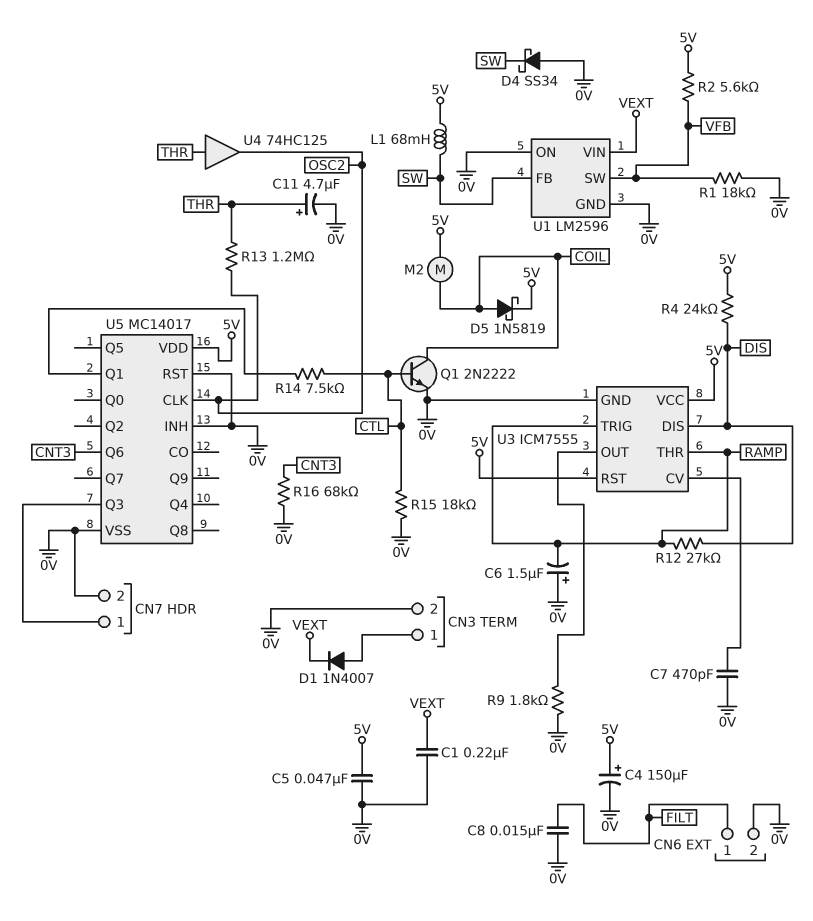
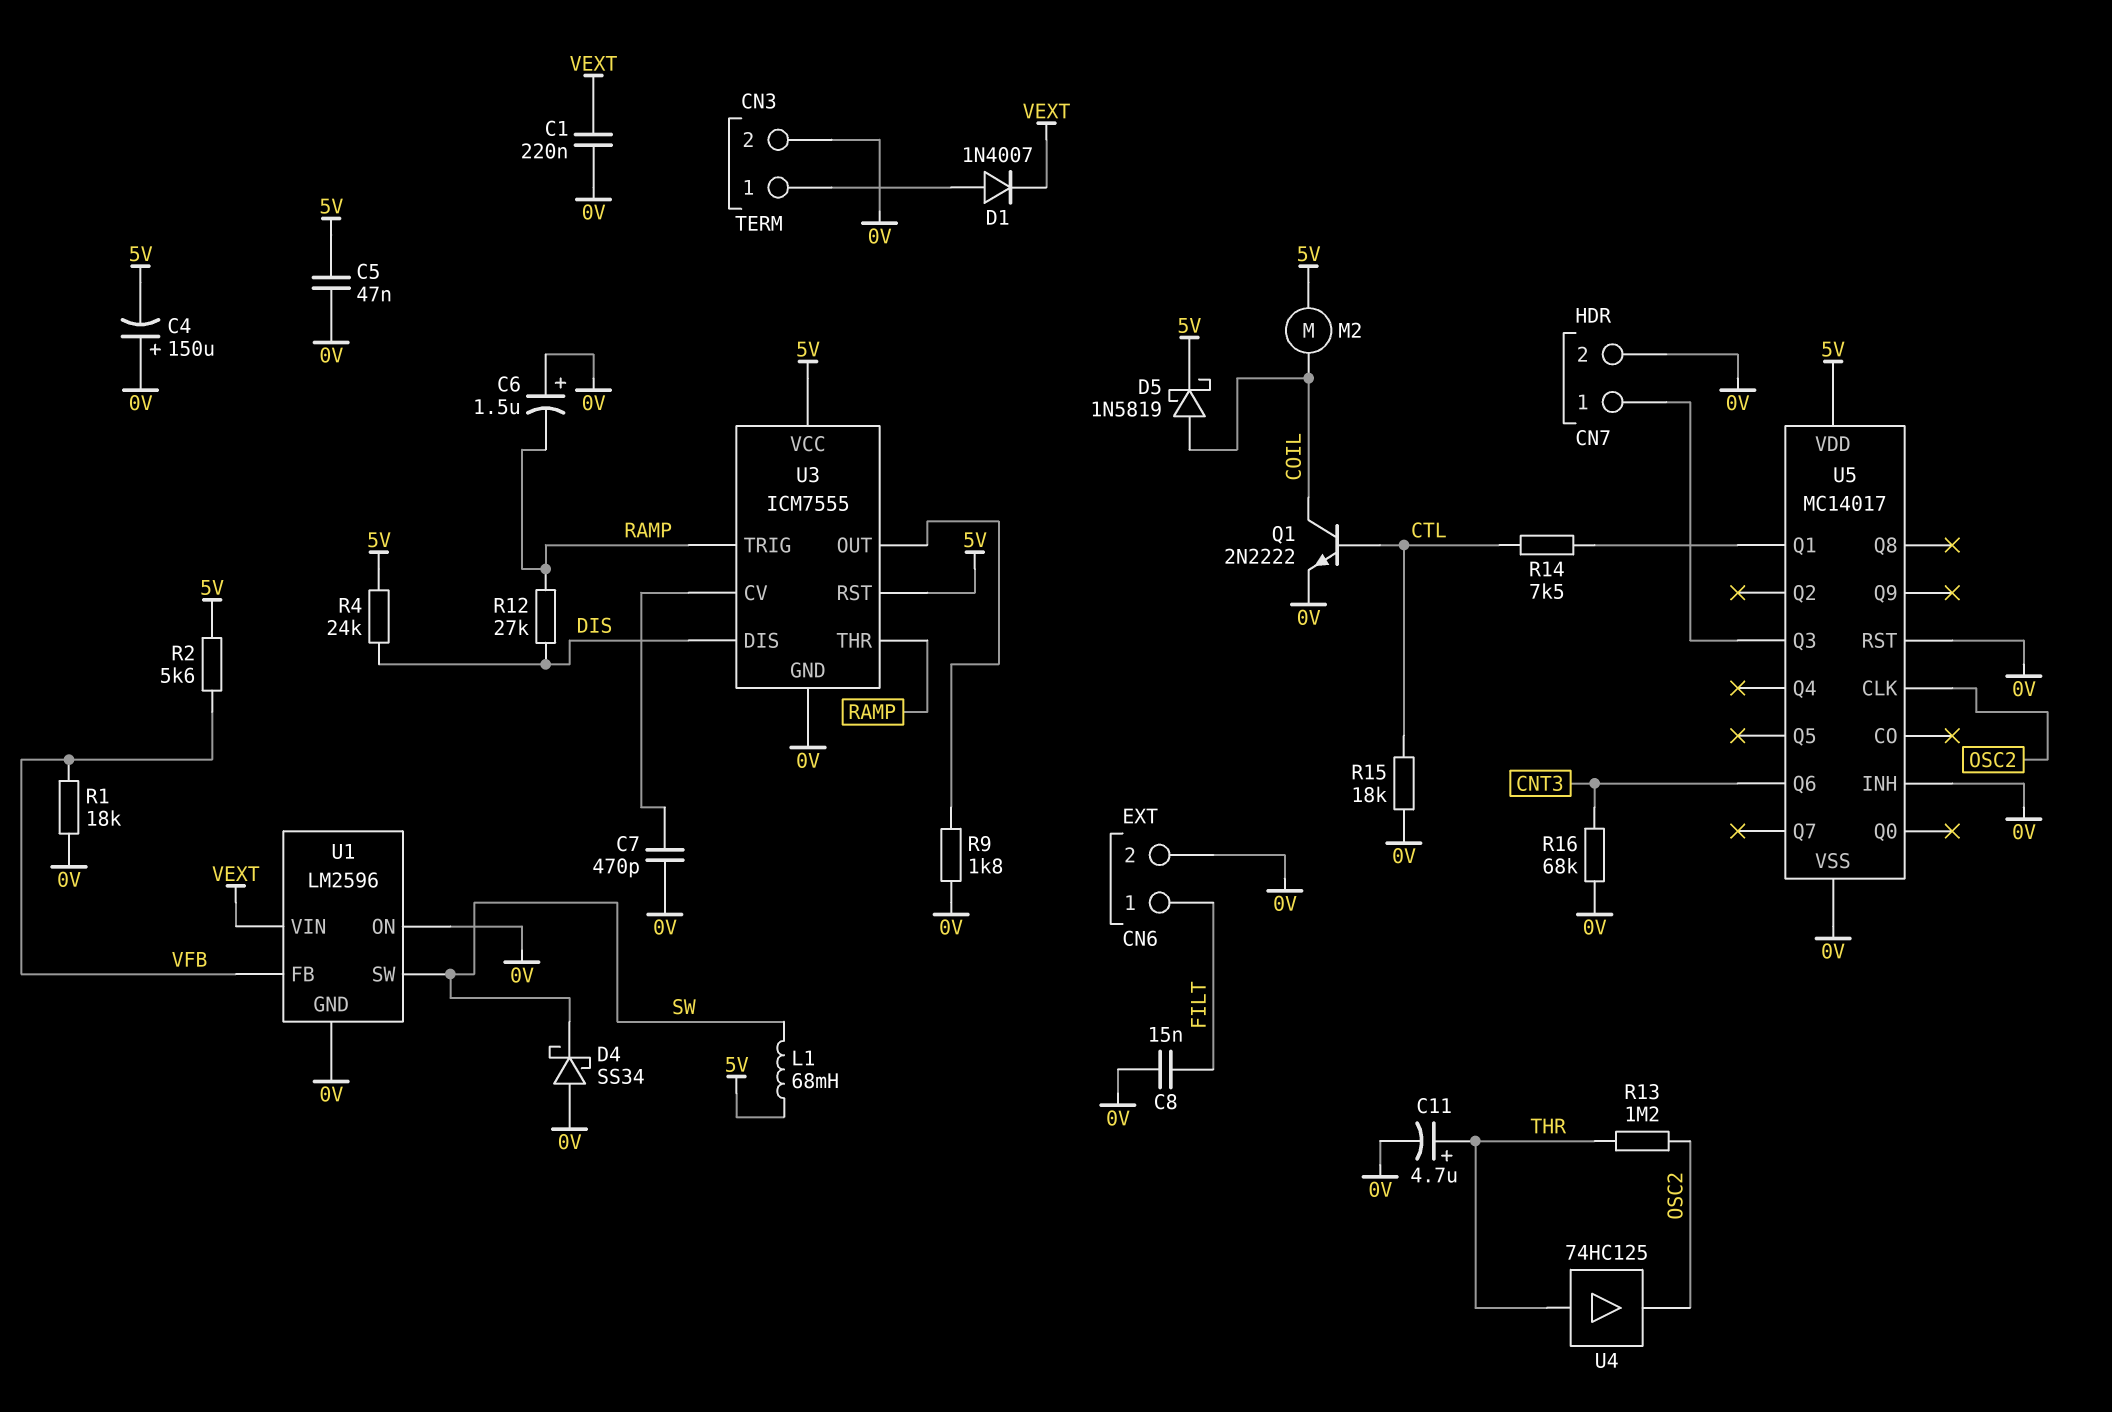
C4: 150uF (plus 5V, minus 0V) -> 150uF (plus 0V, minus 5V)
U1 pin FB: SW -> VFB
U1 pin SW: VFB -> SW

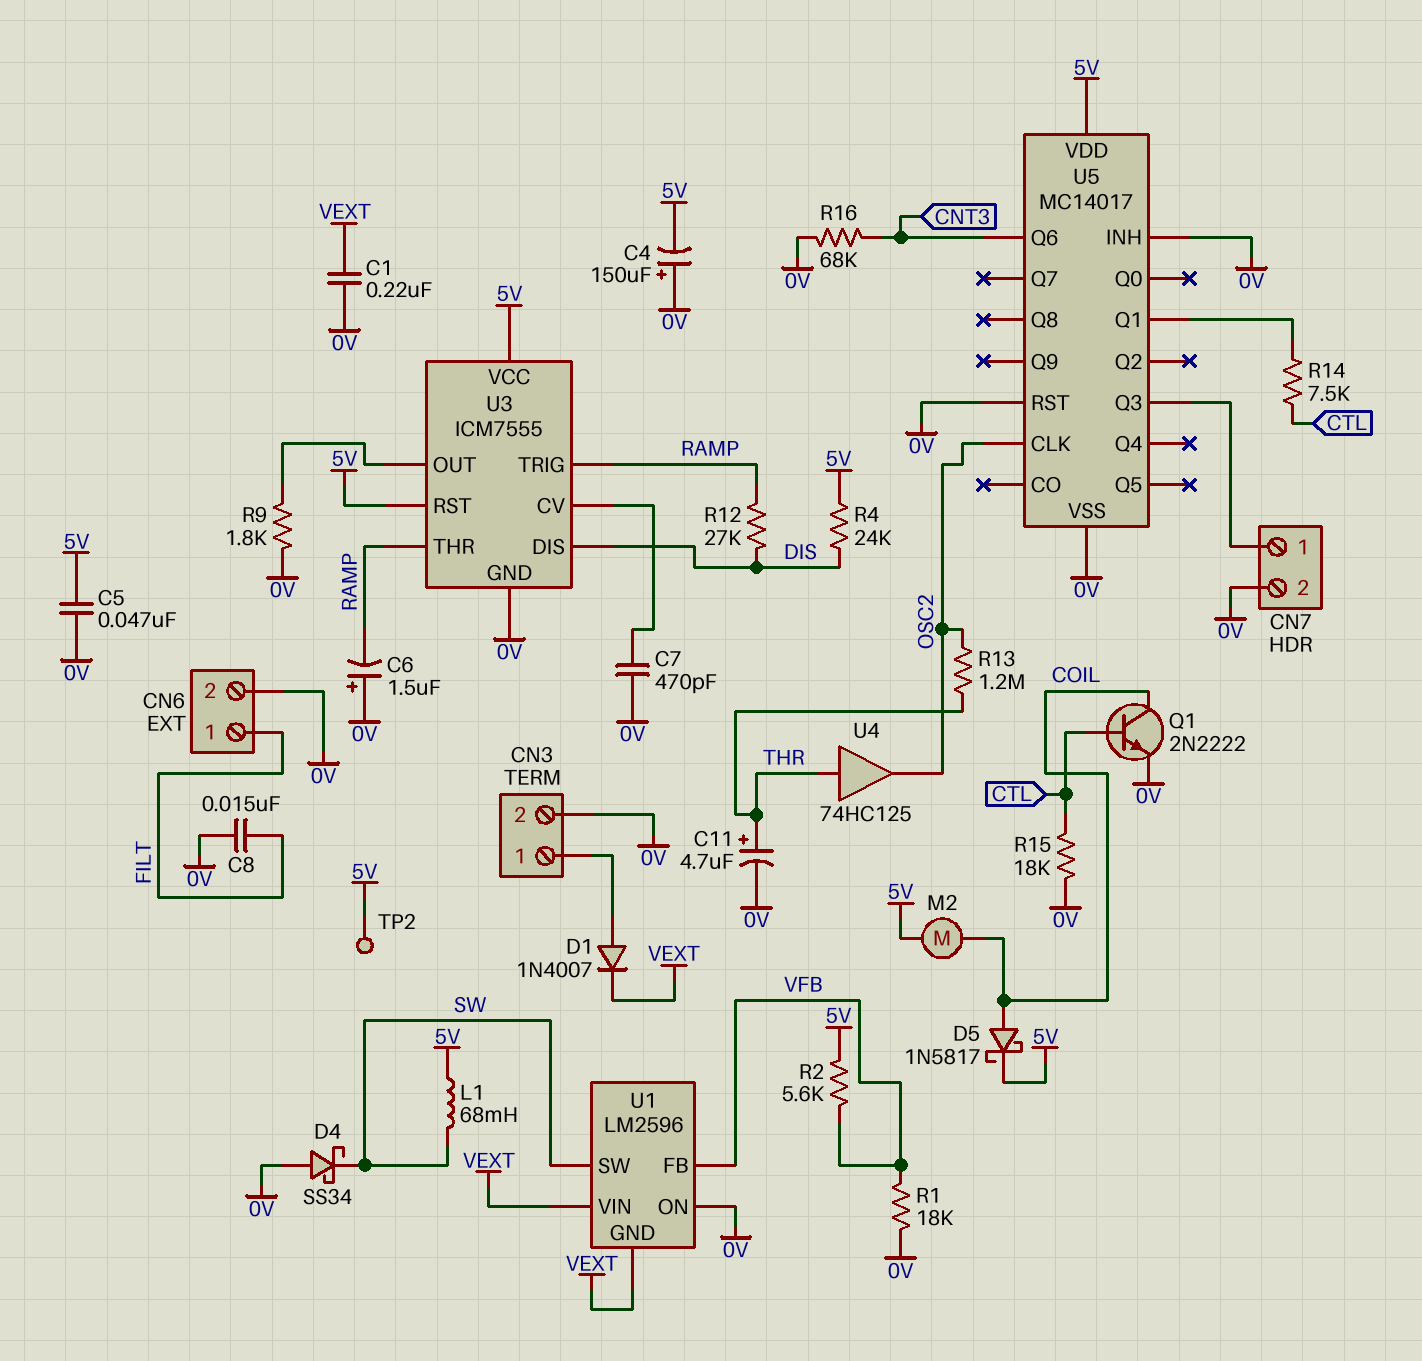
D5: schottky 1N5819 (A COIL, K 5V) -> schottky 1N5817 (A COIL, K 5V)
TP2: none -> test point (5V)
U1 pin GND: 0V -> VEXT

